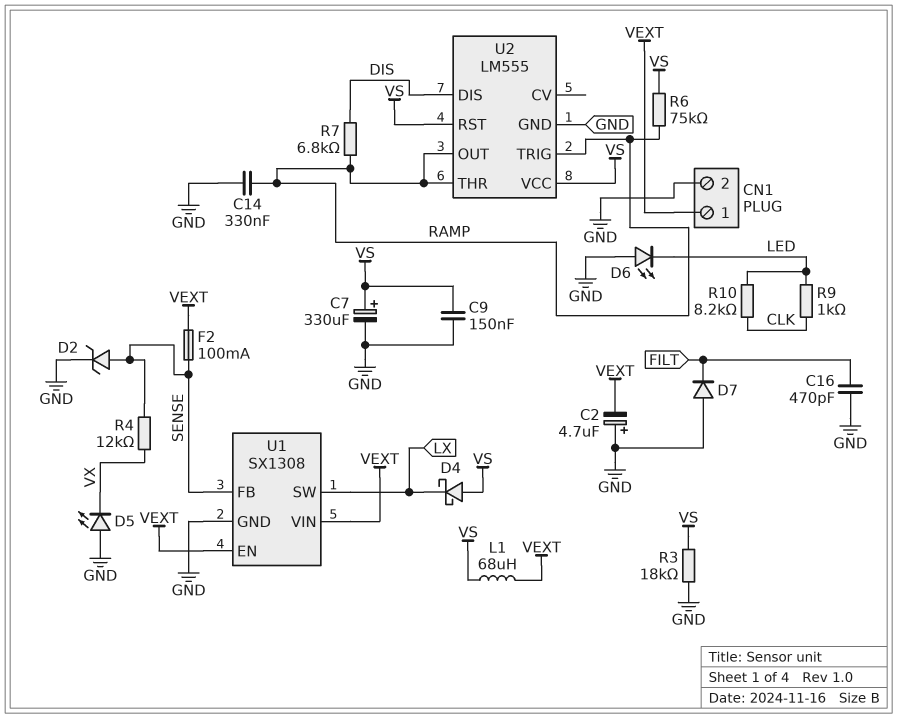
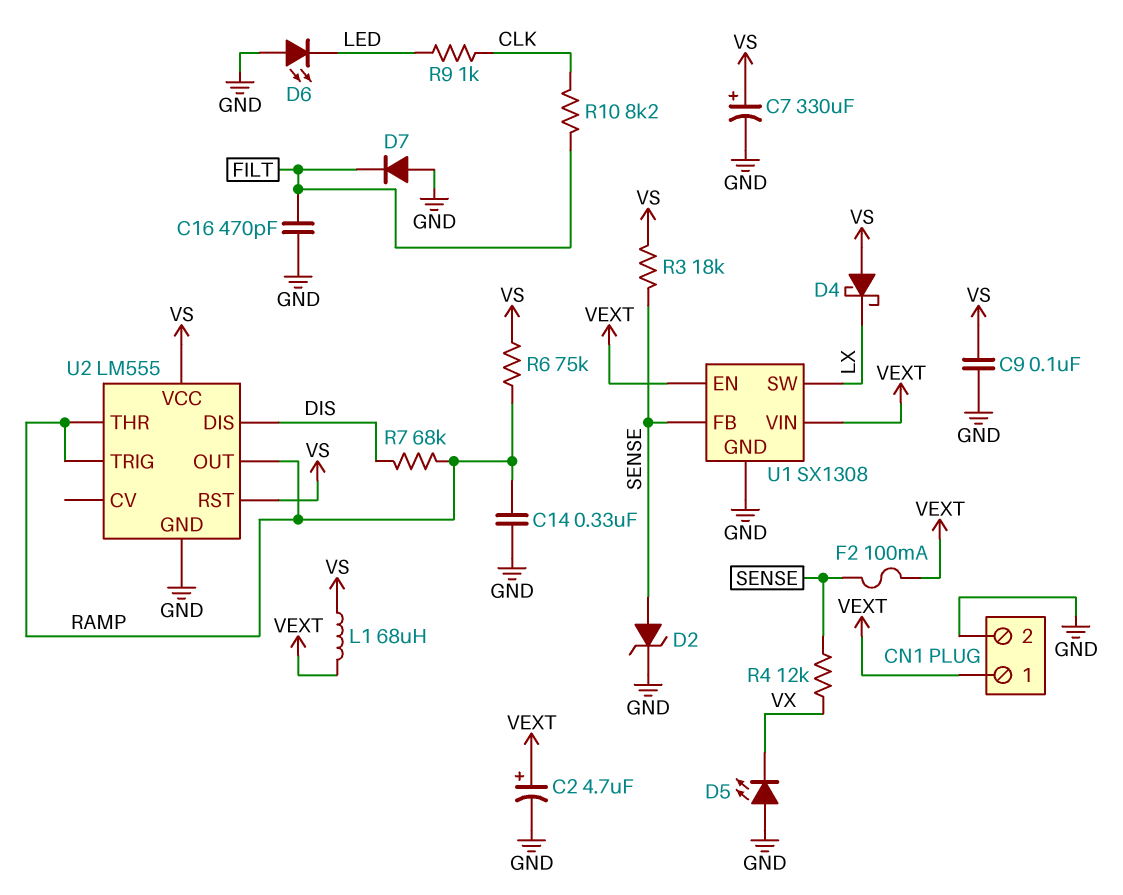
C2: 4.7uF (plus GND, minus VEXT) -> 4.7uF (plus VEXT, minus GND)
C9: 150nF (GND, VS) -> 100nF (GND, VS)
R3: 18k (GND, VS) -> 18k (SENSE, VS)
R7: 6.8k (DIS, RAMP) -> 68k (DIS, RAMP)
R10: 8.2k (CLK, LED) -> 8.2k (CLK, FILT)

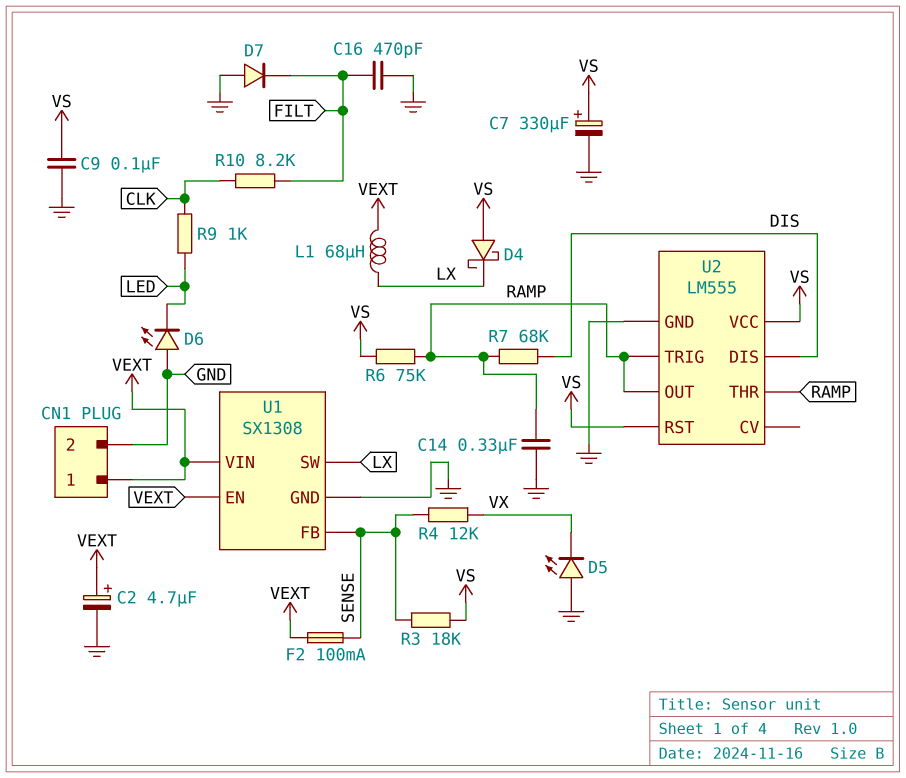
D2: zener (A SENSE, K GND) -> none
L1: 68uH (VEXT, VS) -> 68uH (LX, VEXT)

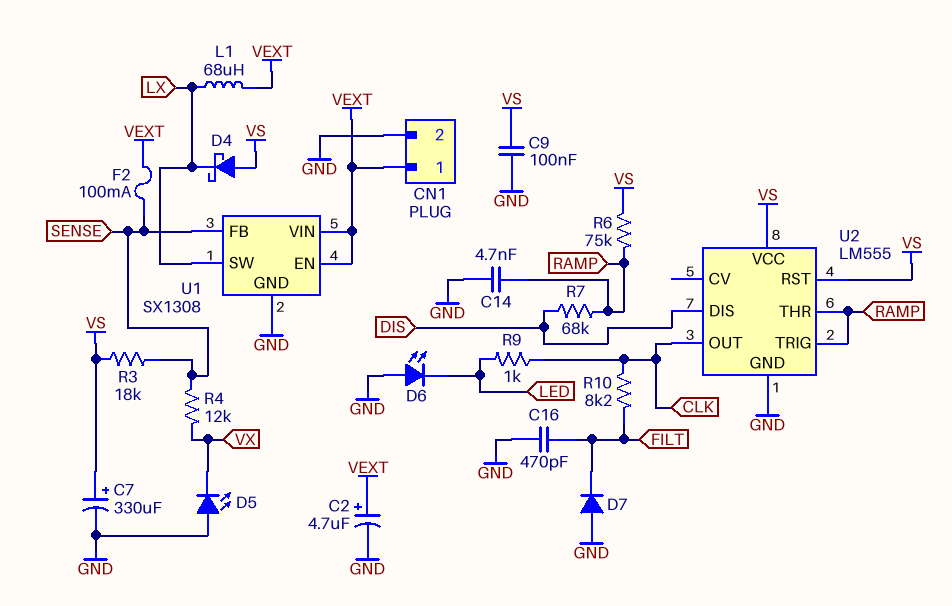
C14: 330nF (GND, RAMP) -> 4.7nF (GND, RAMP)
U2 pin OUT: RAMP -> CLK

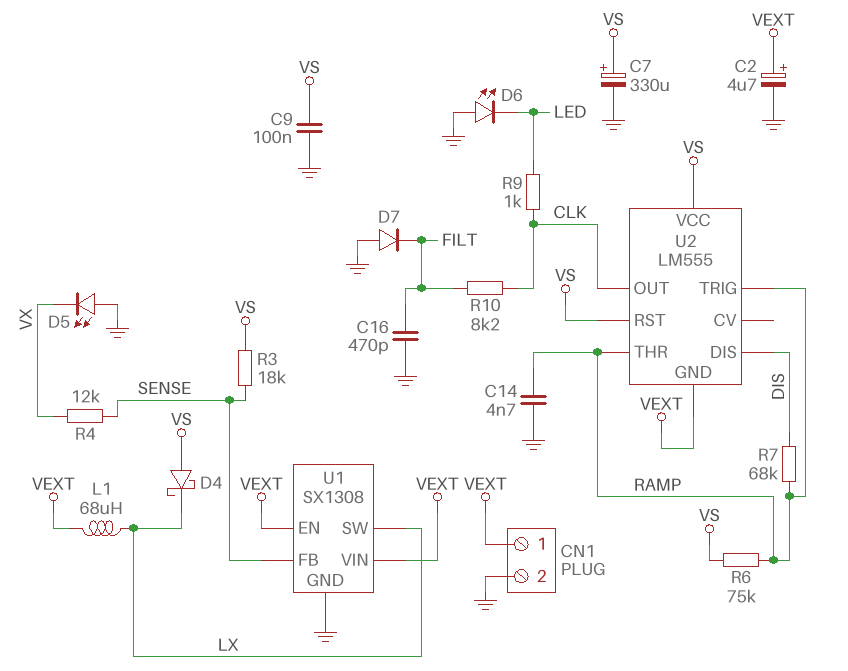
F2: 100mA (SENSE, VEXT) -> none
U2 pin GND: GND -> VEXT

